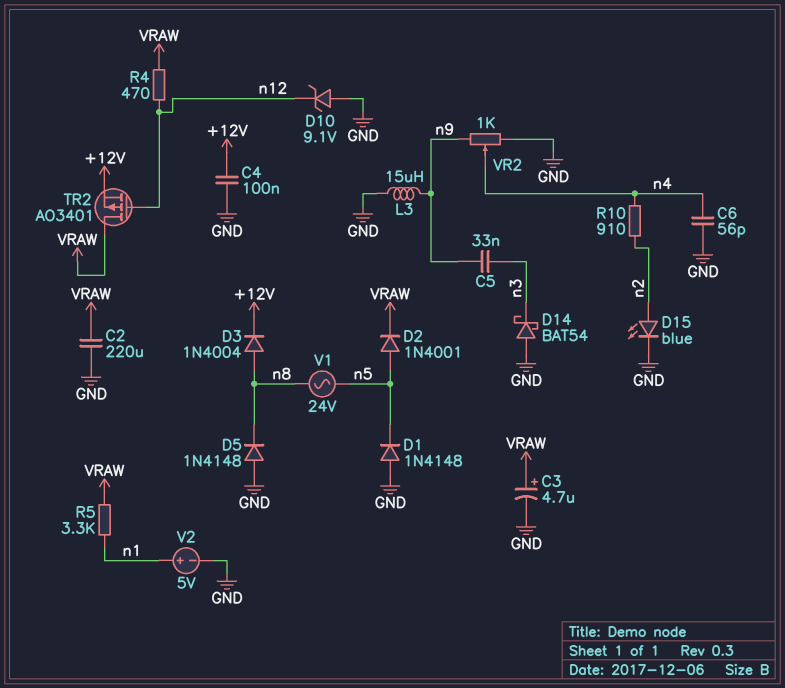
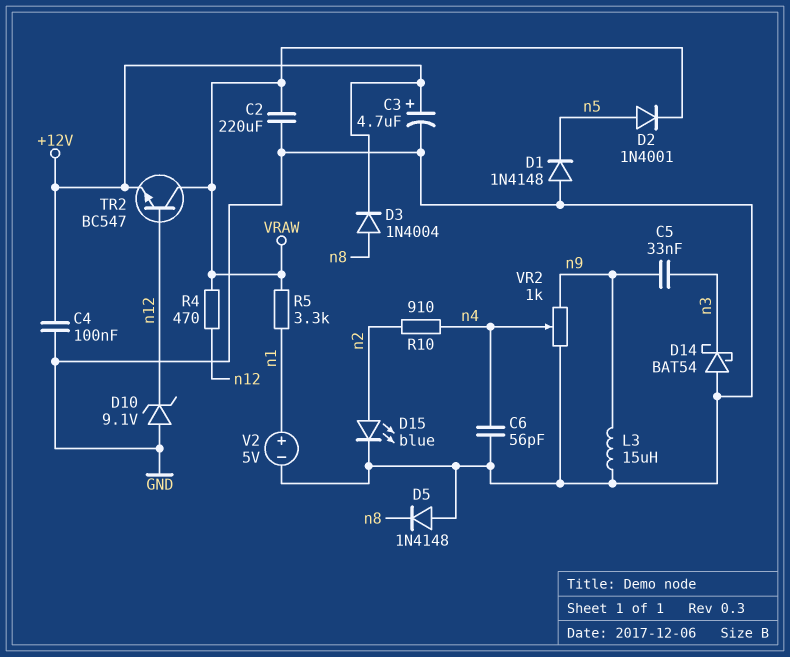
C3: 4.7uF (plus VRAW, minus GND) -> 4.7uF (plus +12V, minus GND)
TR2: PMOS AO3401 (G n12, D VRAW, S +12V) -> NPN BC547 (B n12, C VRAW, E +12V)
V1: AC 24V (n5, n8) -> none

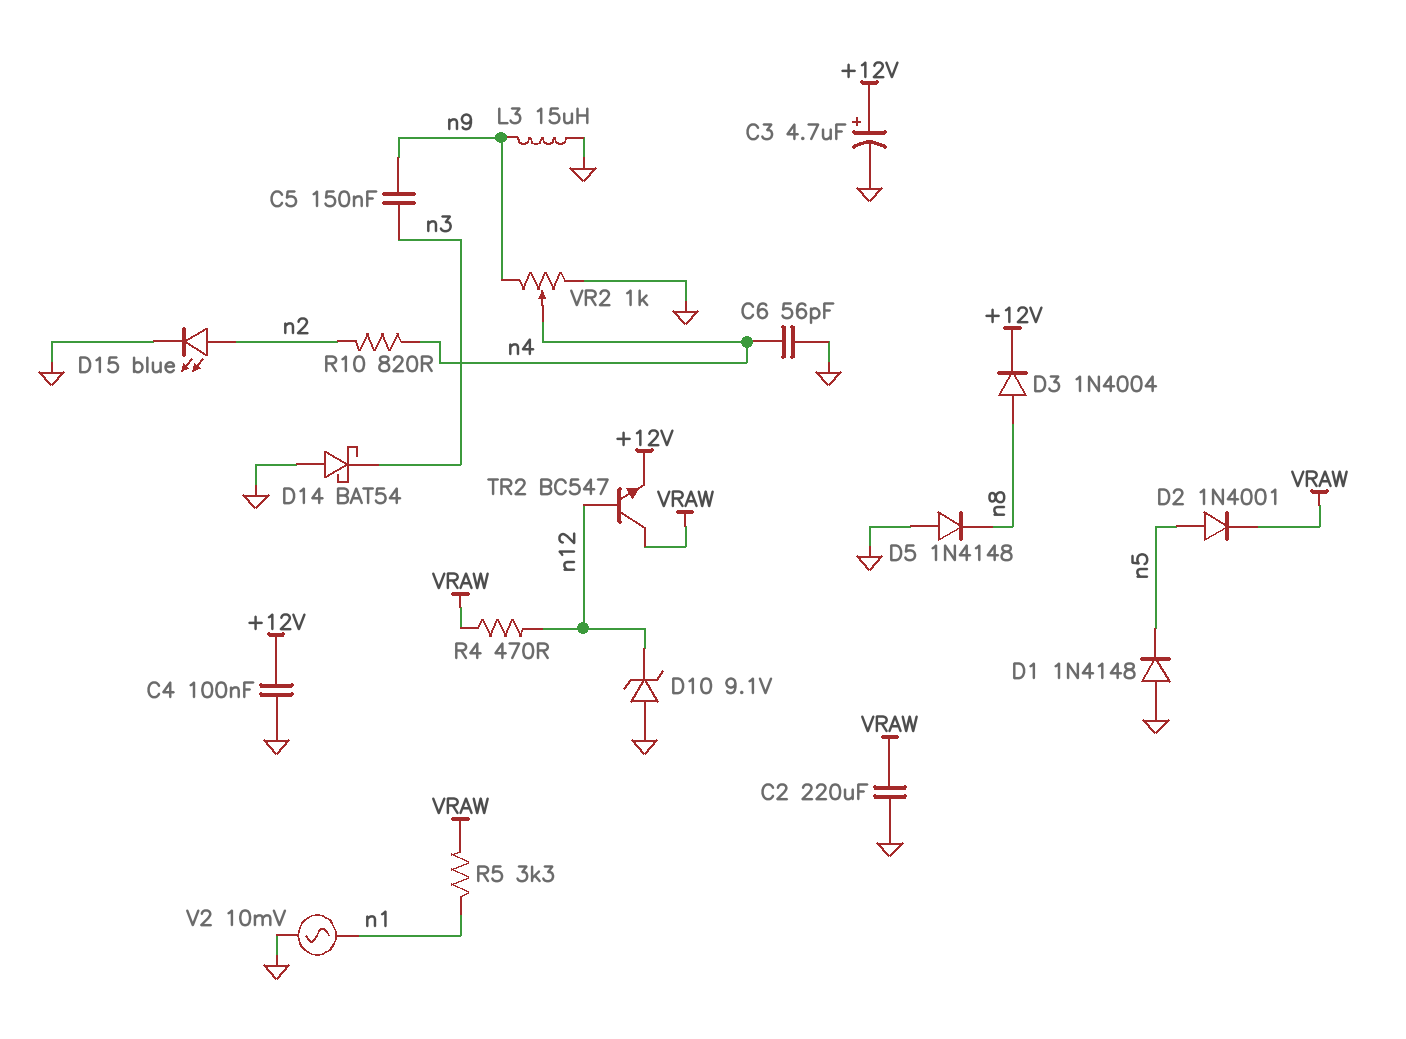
C5: 33nF (n3, n9) -> 150nF (n3, n9)
R10: 910 (n2, n4) -> 820 (n2, n4)
V2: 5V (plus n1, minus GND) -> AC 10mV (GND, n1)

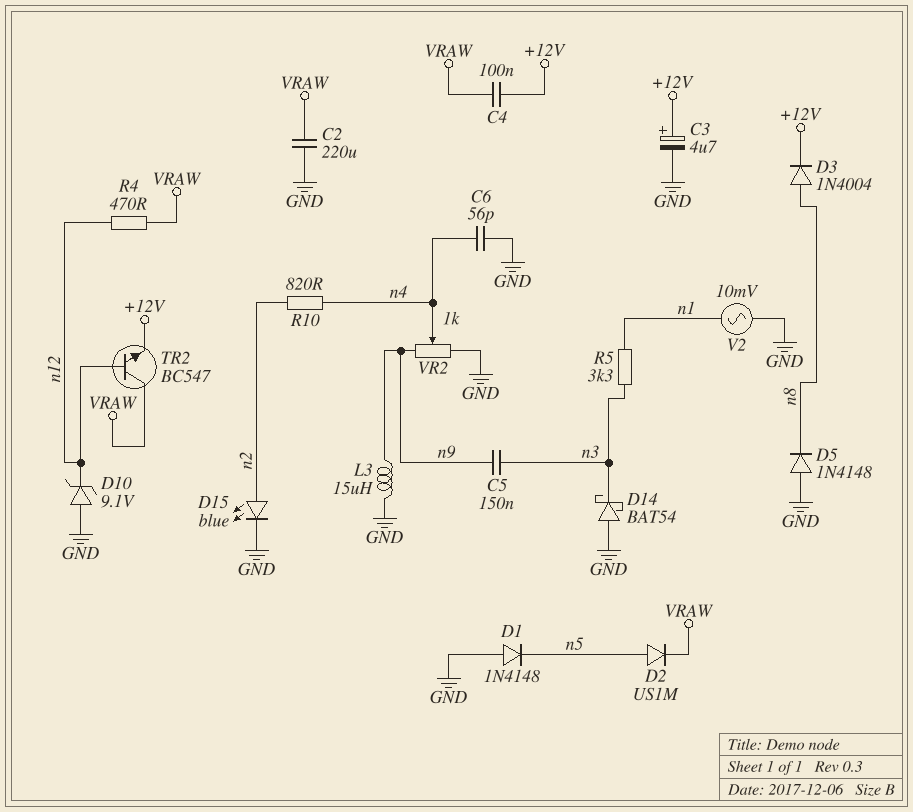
C4: 100nF (+12V, GND) -> 100nF (+12V, VRAW)
D2: diode 1N4001 (A n5, K VRAW) -> diode US1M (A n5, K VRAW)
R5: 3.3k (VRAW, n1) -> 3.3k (n1, n3)

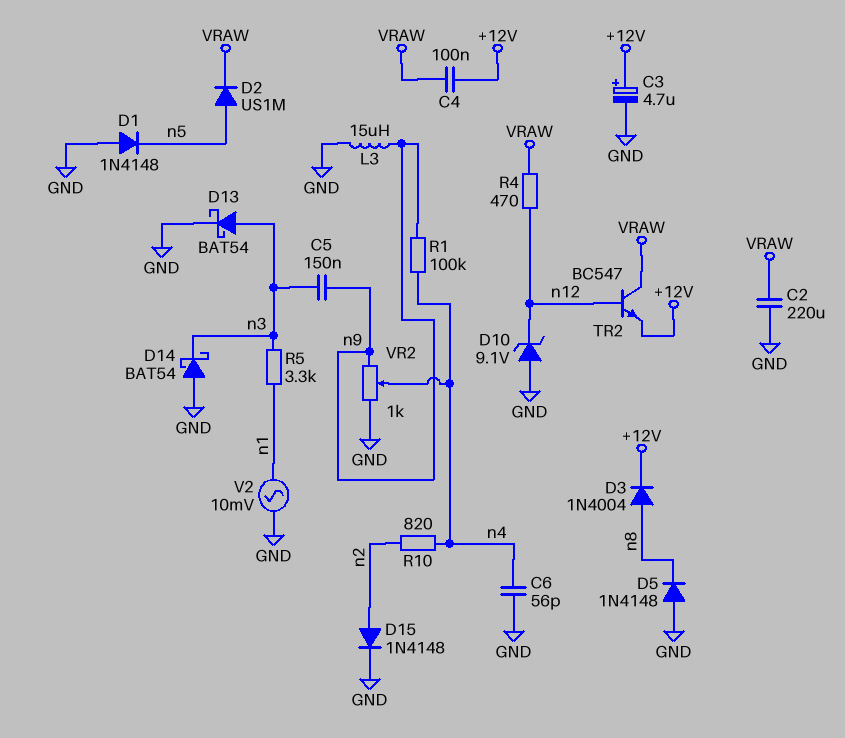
D13: none -> schottky BAT54 (A n3, K GND)
D15: LED blue (A n2, K GND) -> diode 1N4148 (A n2, K GND)
R1: none -> 100k (n4, n9)

